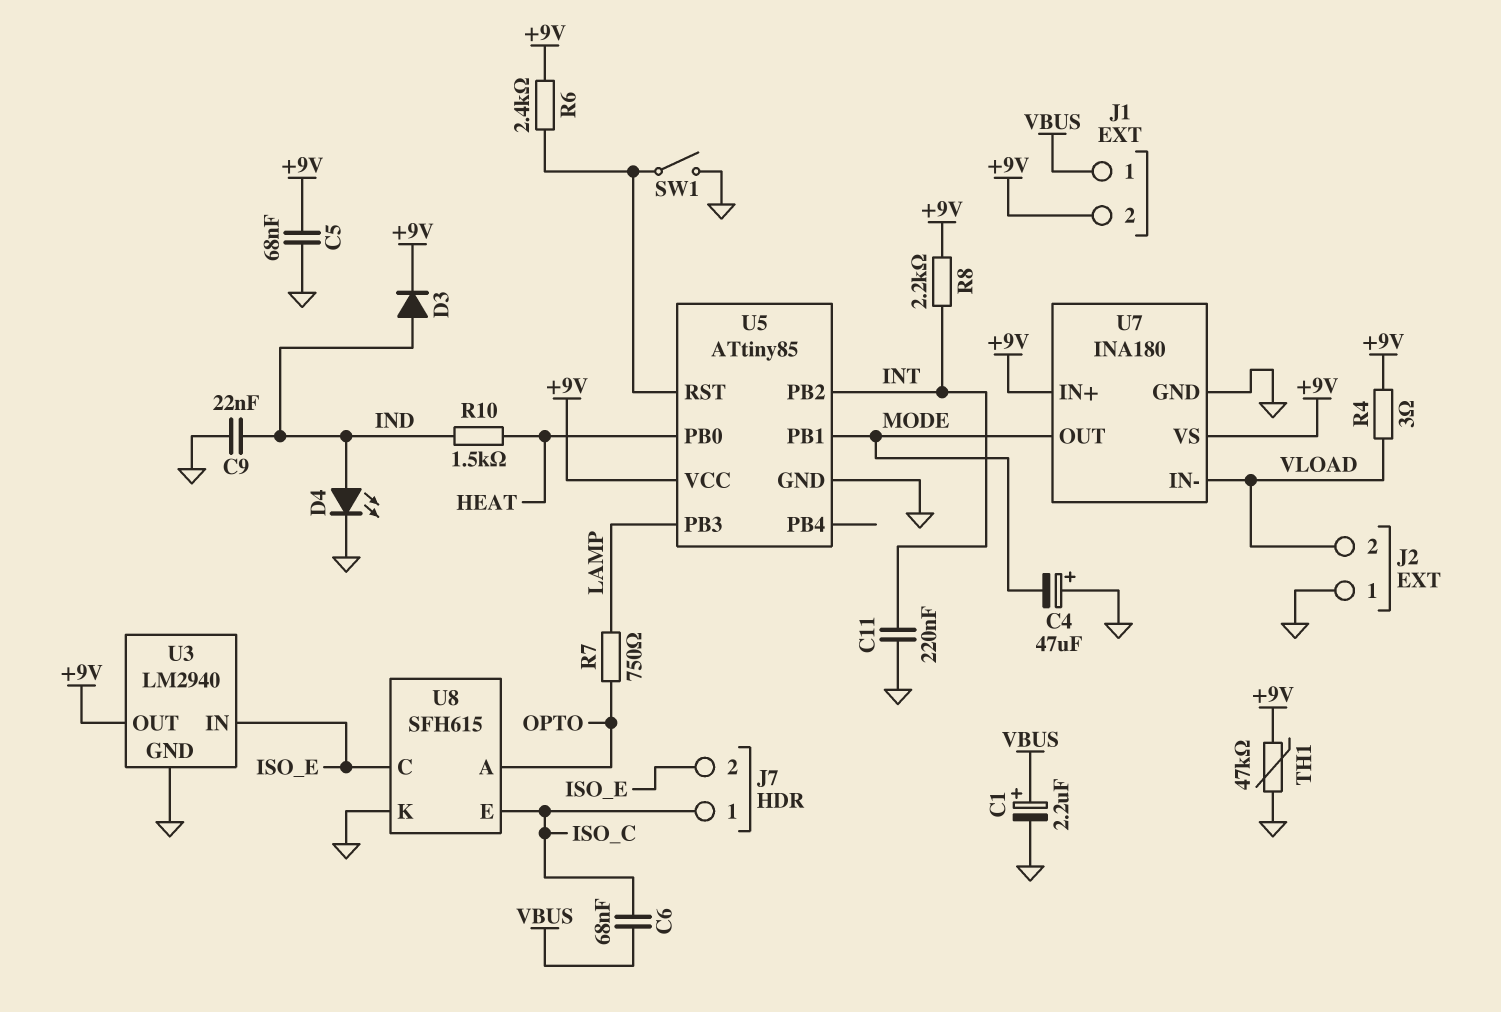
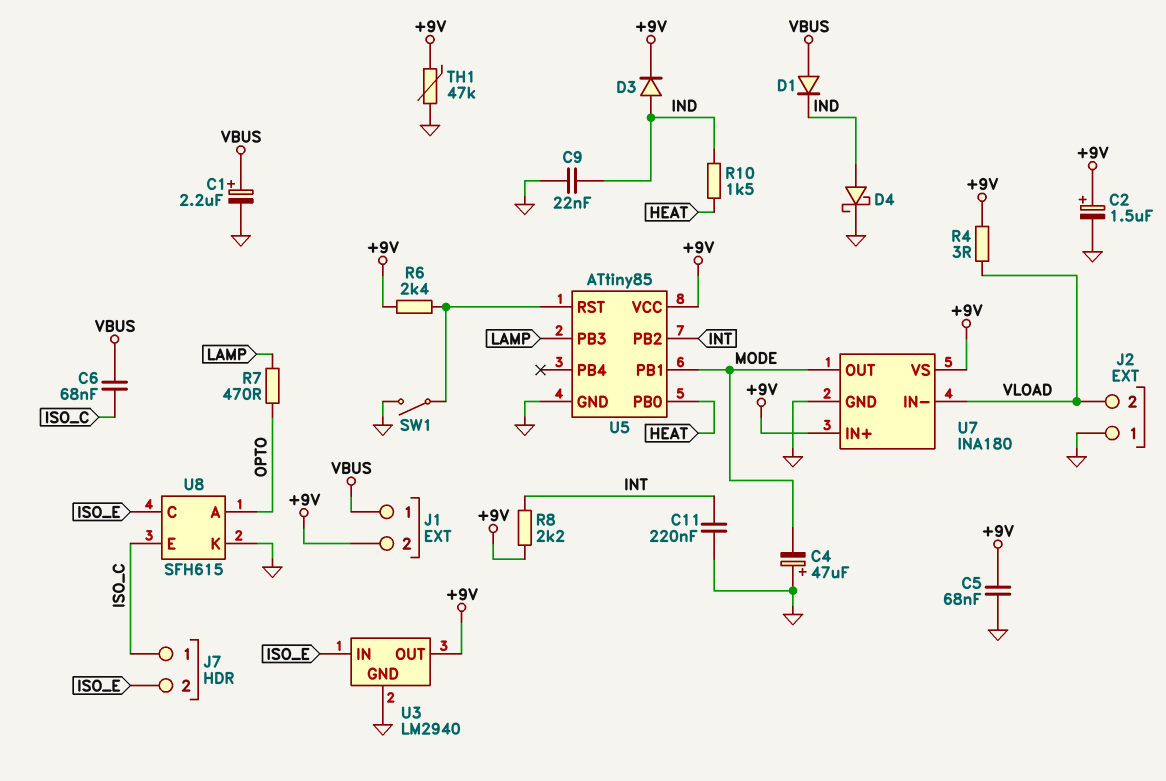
C2: none -> 1.5uF (plus +9V, minus GND)
D1: none -> diode (A VBUS, K IND)
D4: LED (A IND, K GND) -> schottky (A IND, K GND)
R7: 750 (LAMP, OPTO) -> 470 (LAMP, OPTO)

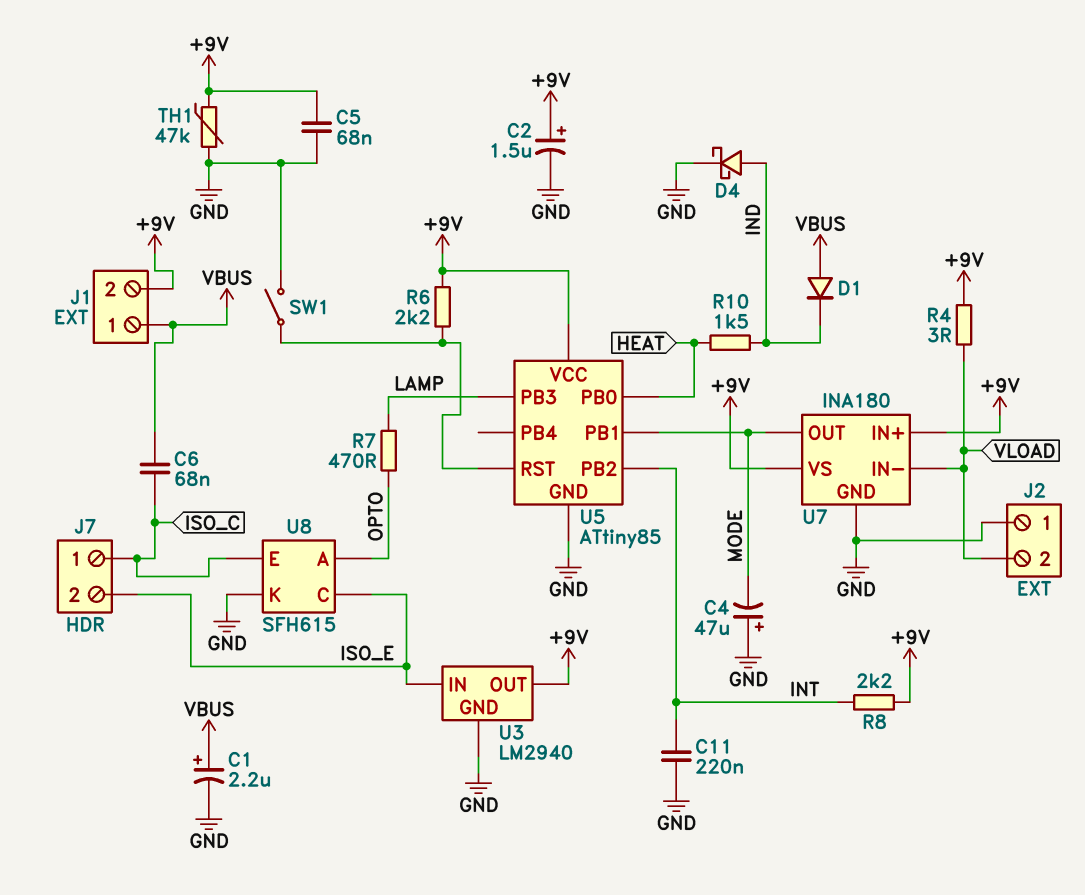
C9: 22nF (GND, IND) -> none
D3: diode (A IND, K +9V) -> none
R6: 2.4k (+9V, U5/RST) -> 2.2k (+9V, U5/RST)

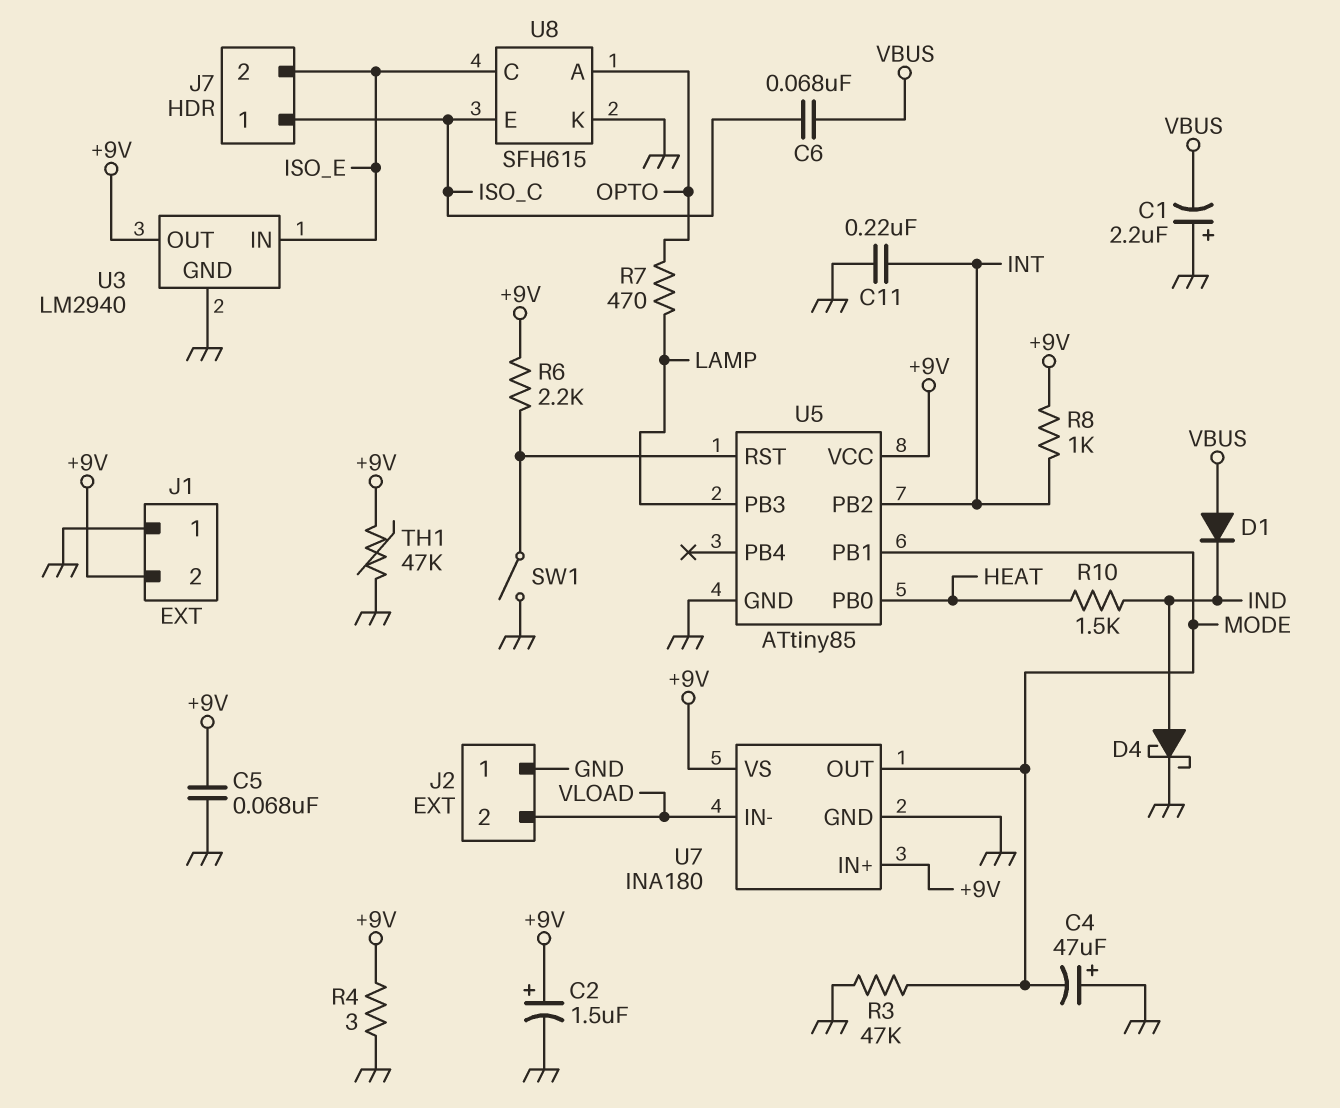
C1: 2.2uF (plus VBUS, minus GND) -> 2.2uF (plus GND, minus VBUS)
J1 pin 1: VBUS -> GND
R3: none -> 47k (GND, MODE)
R4: 3 (+9V, VLOAD) -> 3 (+9V, GND)
R8: 2.2k (+9V, INT) -> 1k (+9V, INT)

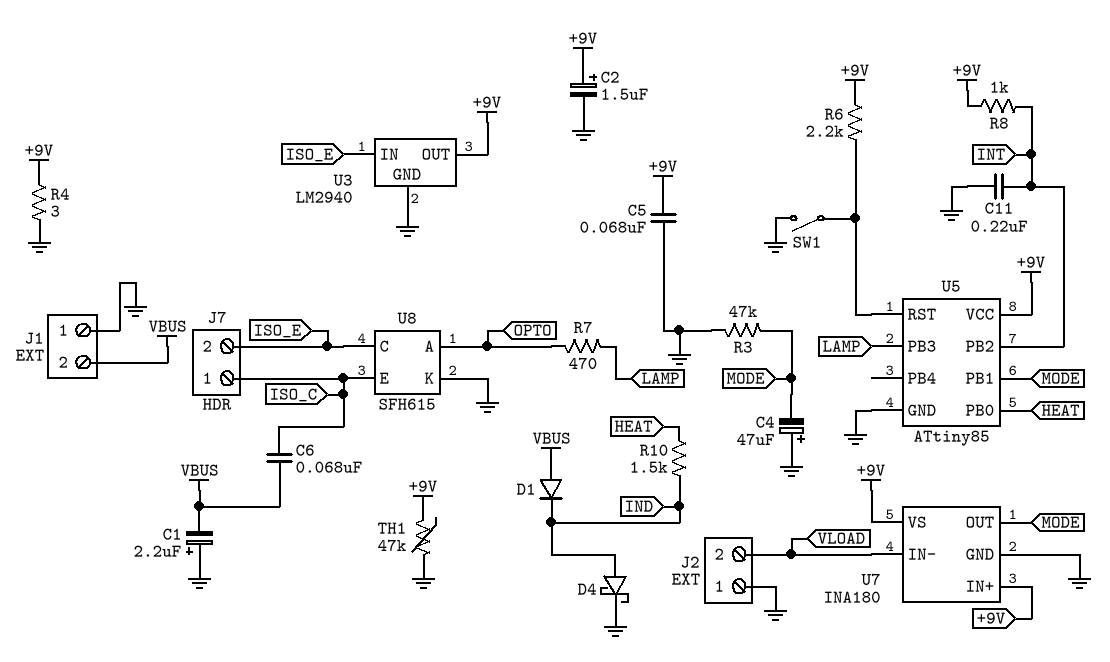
J1 pin 2: +9V -> VBUS

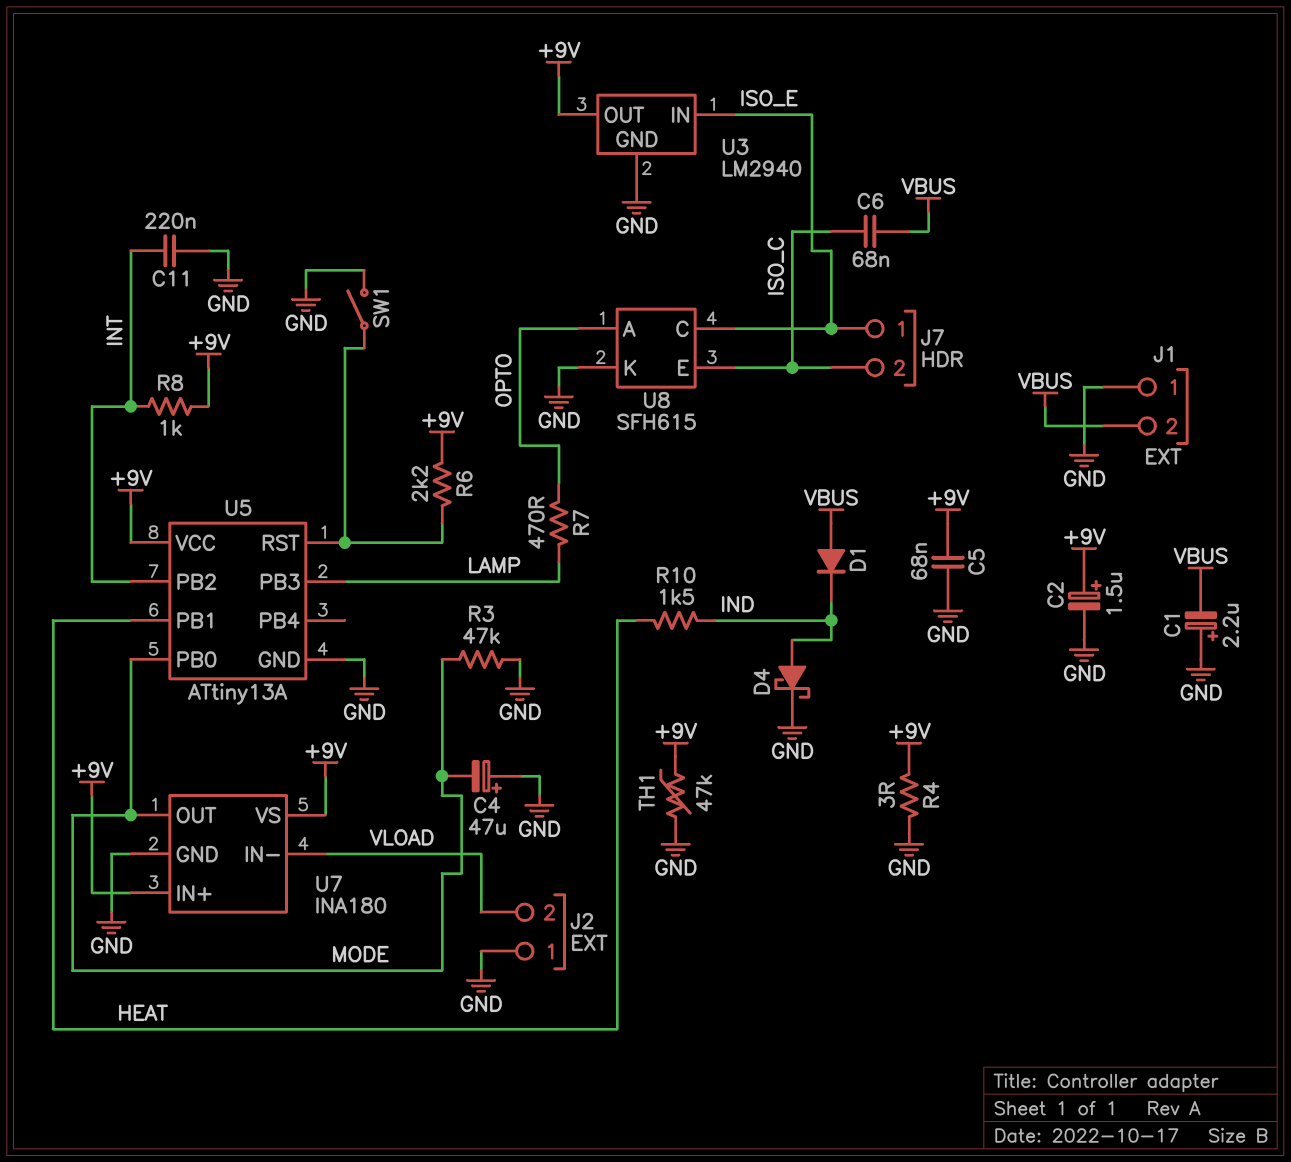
J7 pin 1: ISO_C -> ISO_E
J7 pin 2: ISO_E -> ISO_C
U5: ATtiny85 -> ATtiny13A
U5 pin PB0: HEAT -> MODE
U5 pin PB1: MODE -> HEAT

